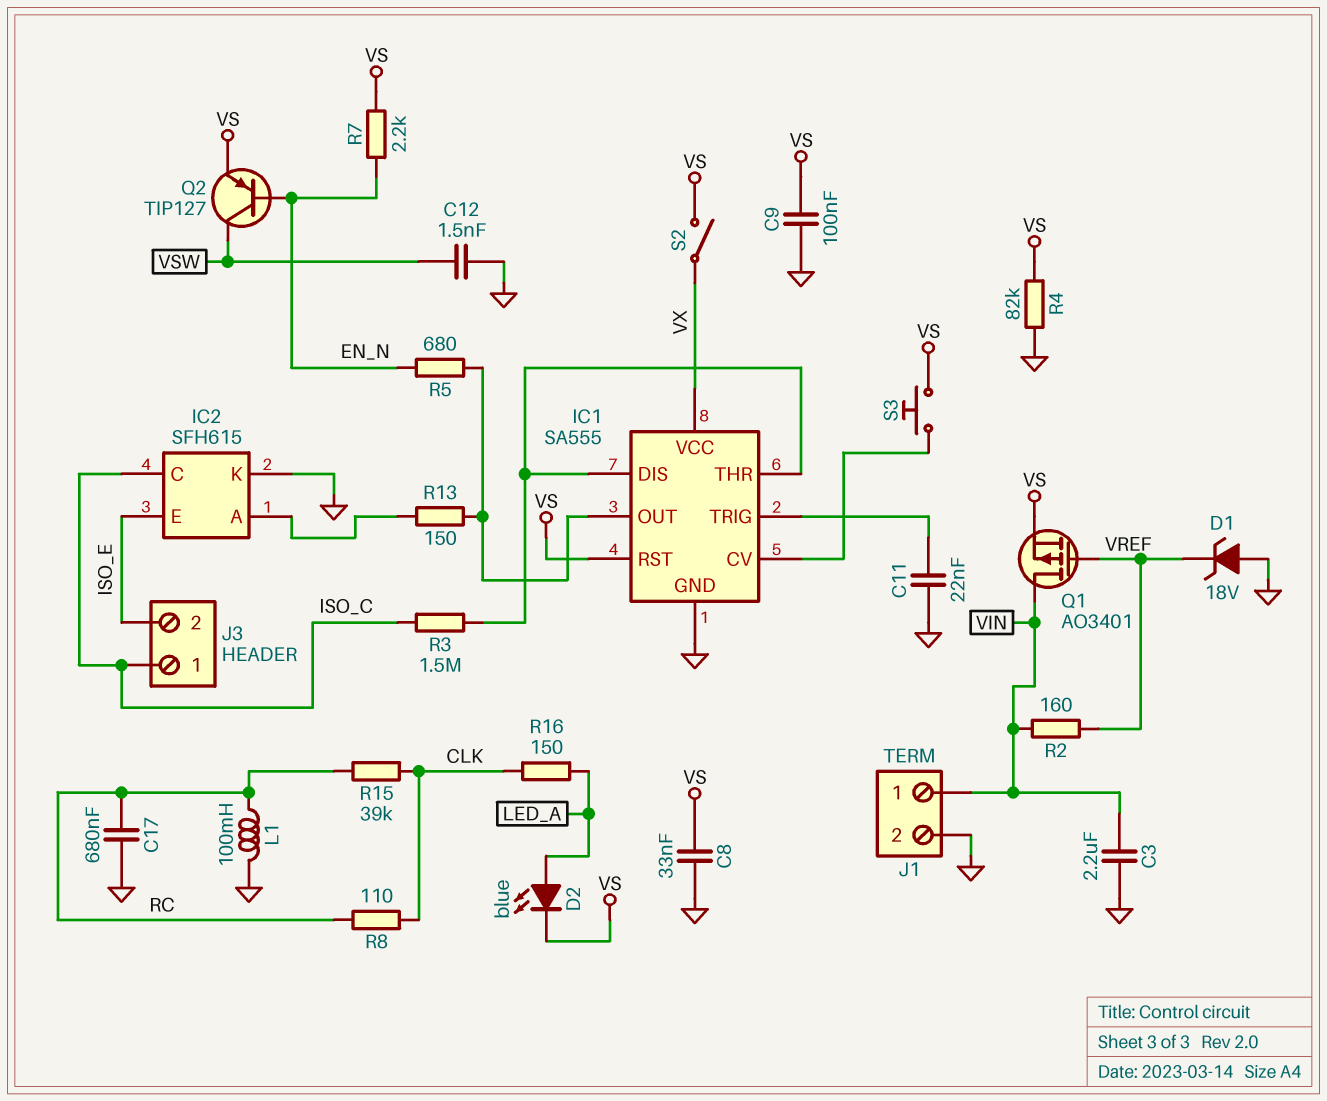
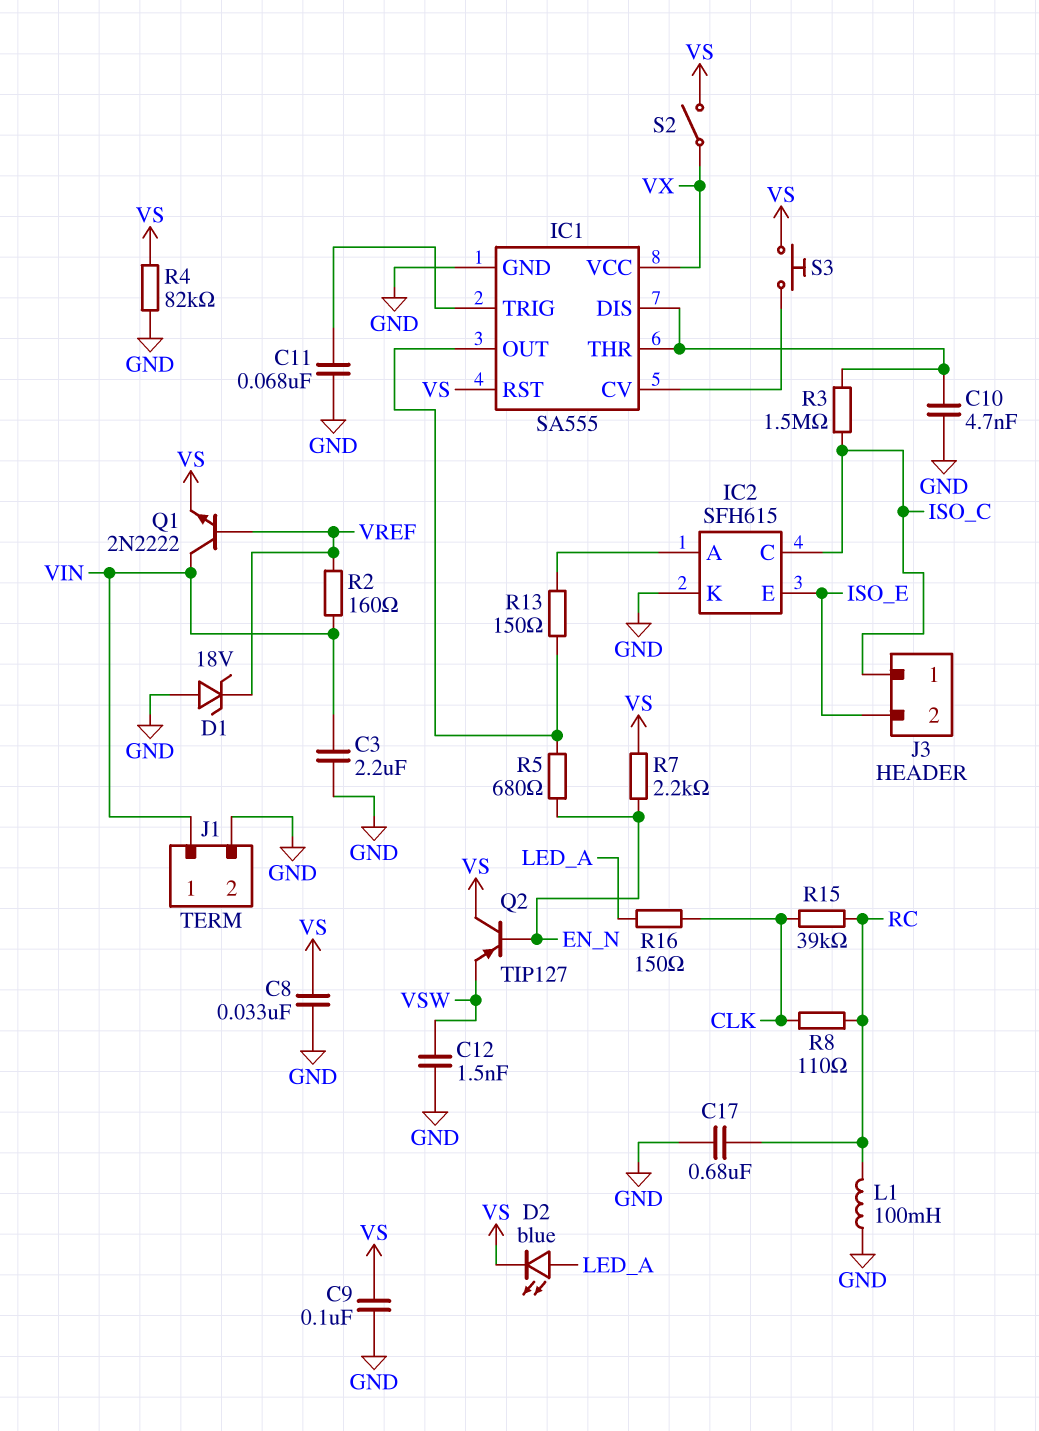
C10: none -> 4.7nF (GND, IC1/DIS)
C11: 22nF (GND, IC1/TRIG) -> 68nF (GND, IC1/TRIG)
Q1: PMOS AO3401 (G VREF, D VIN, S VS) -> NPN 2N2222 (B VREF, C VIN, E VS)
Q2: PNP TIP127 (B EN_N, C VSW, E VS) -> PNP TIP127 (B EN_N, C VS, E VSW)

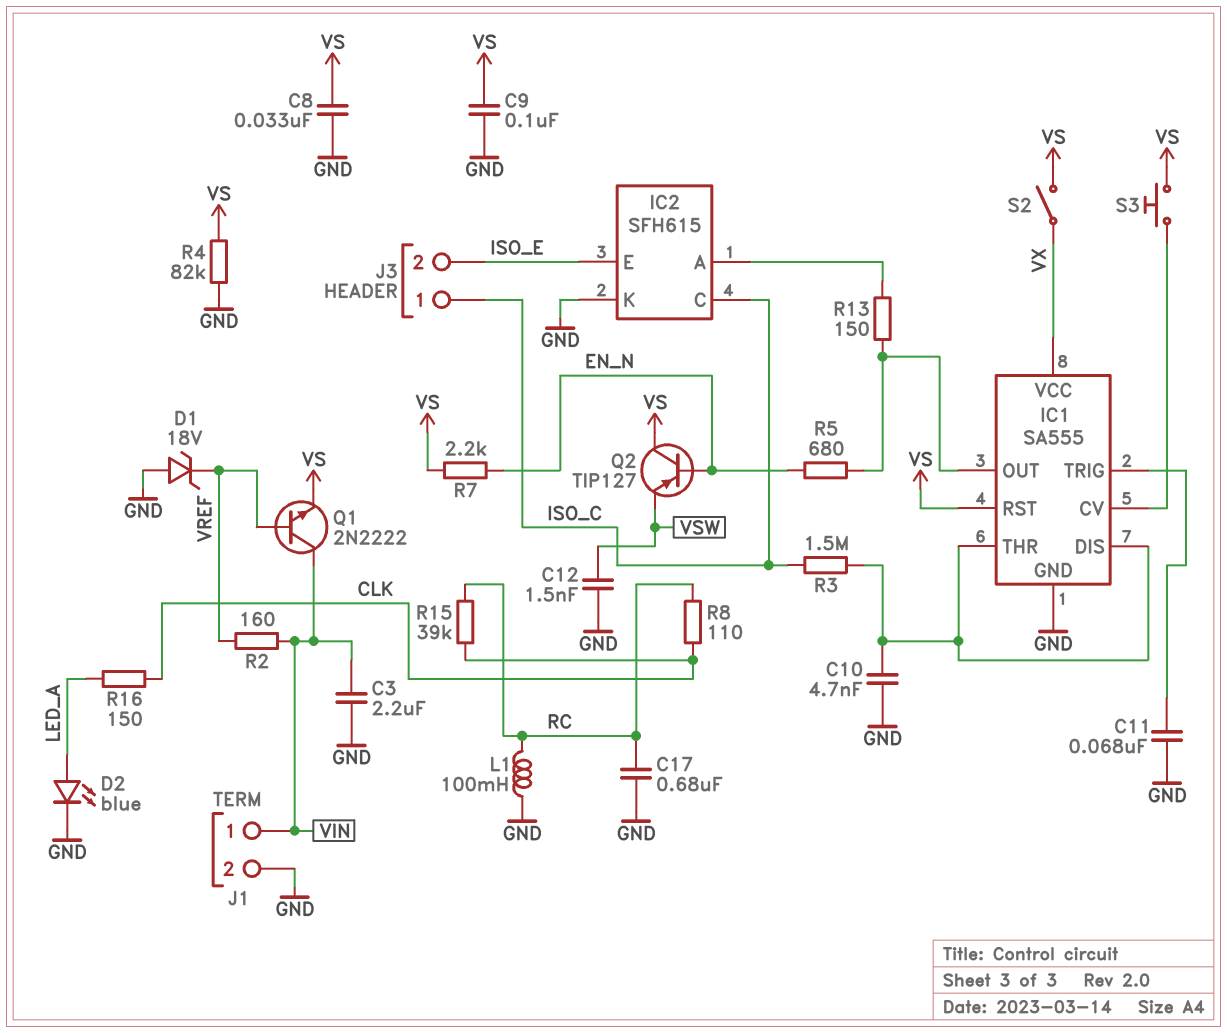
D2: LED blue (A LED_A, K VS) -> LED blue (A LED_A, K GND)

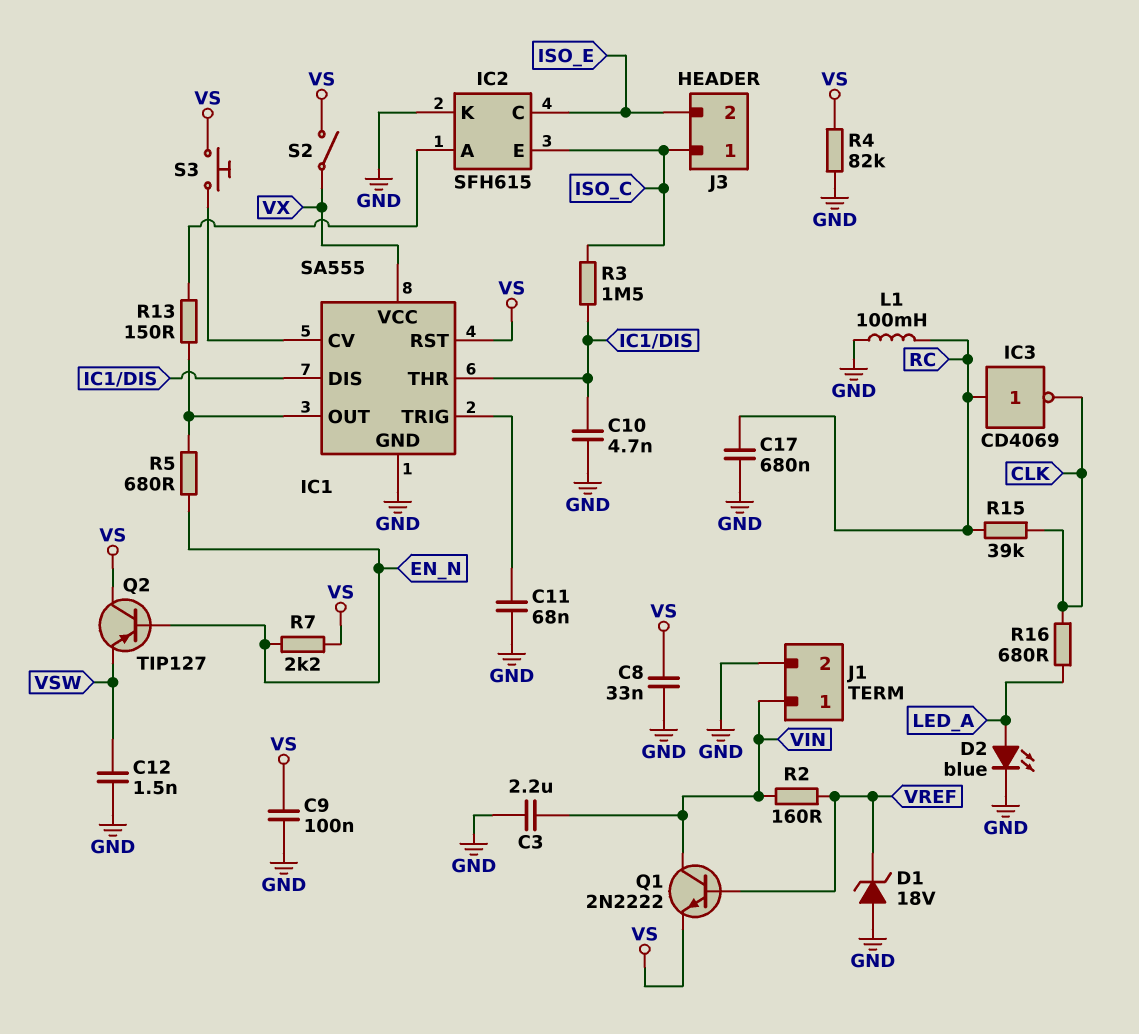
IC2 pin C: ISO_C -> ISO_E
IC2 pin E: ISO_E -> ISO_C
IC3: none -> NOT CD4069 (in RC, out CLK)
R8: 110 (CLK, RC) -> none
R16: 150 (CLK, LED_A) -> 680 (CLK, LED_A)

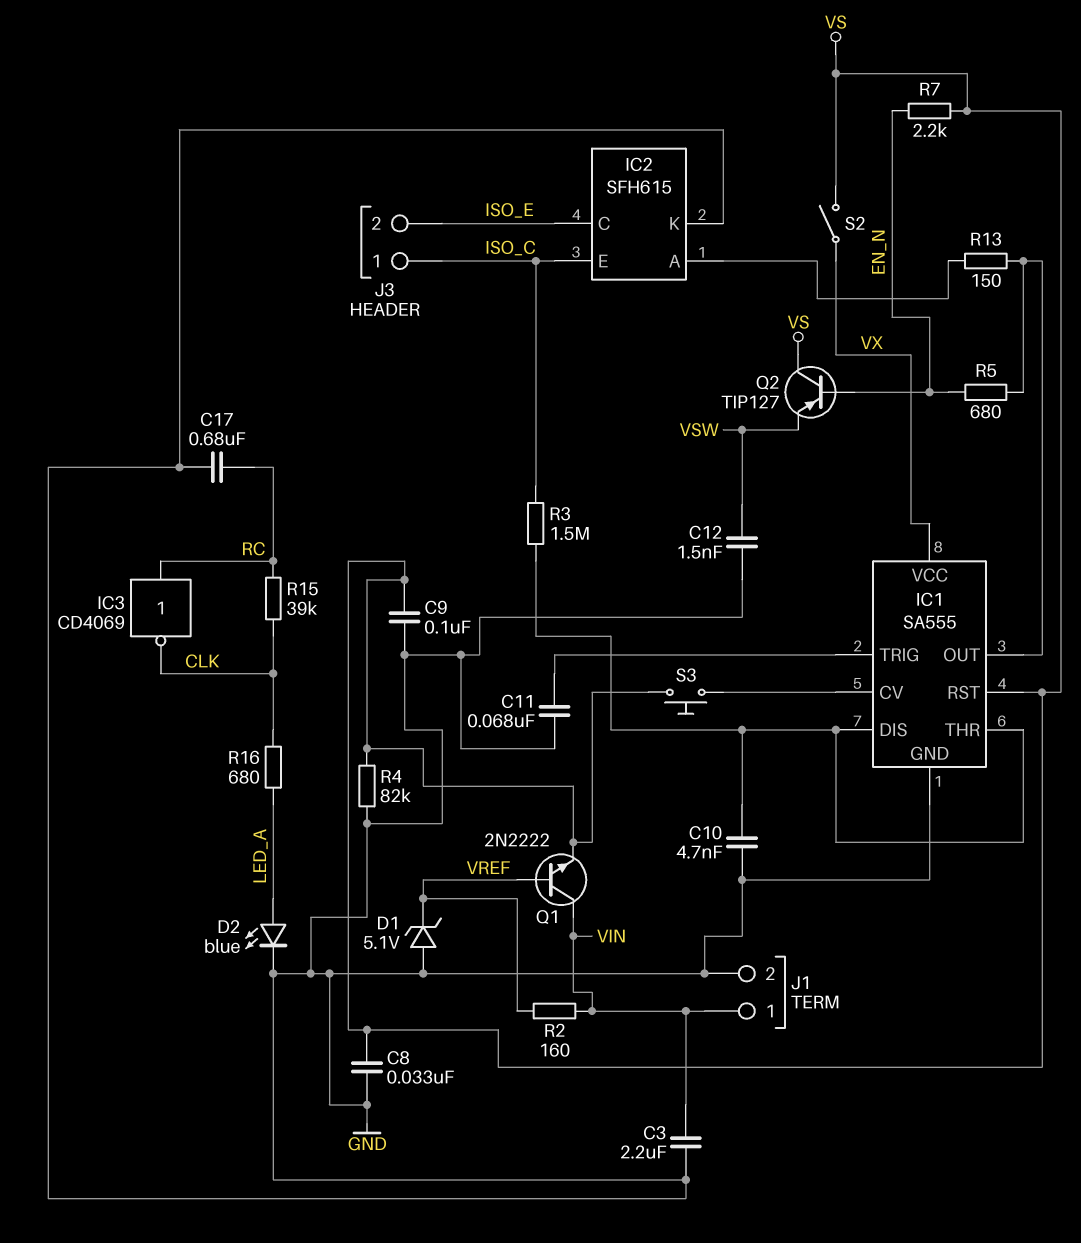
D1: zener 18V (A GND, K VREF) -> zener 5.1V (A GND, K VREF)
L1: 100mH (GND, RC) -> none

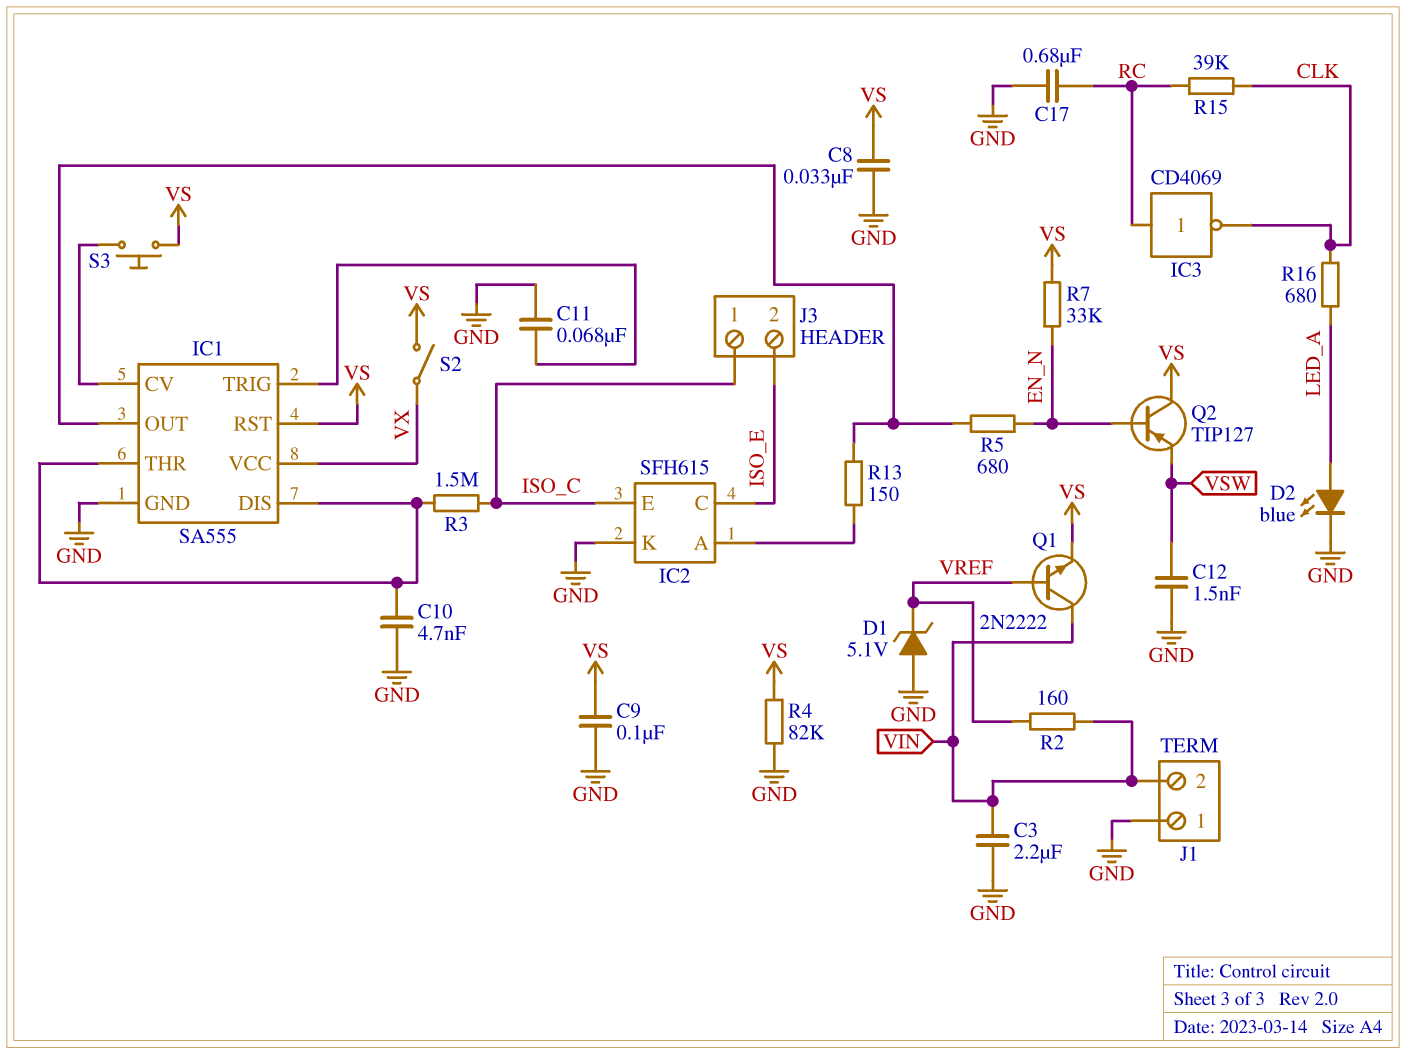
J1 pin 1: VIN -> GND
J1 pin 2: GND -> VIN
R7: 2.2k (EN_N, VS) -> 33k (EN_N, VS)

